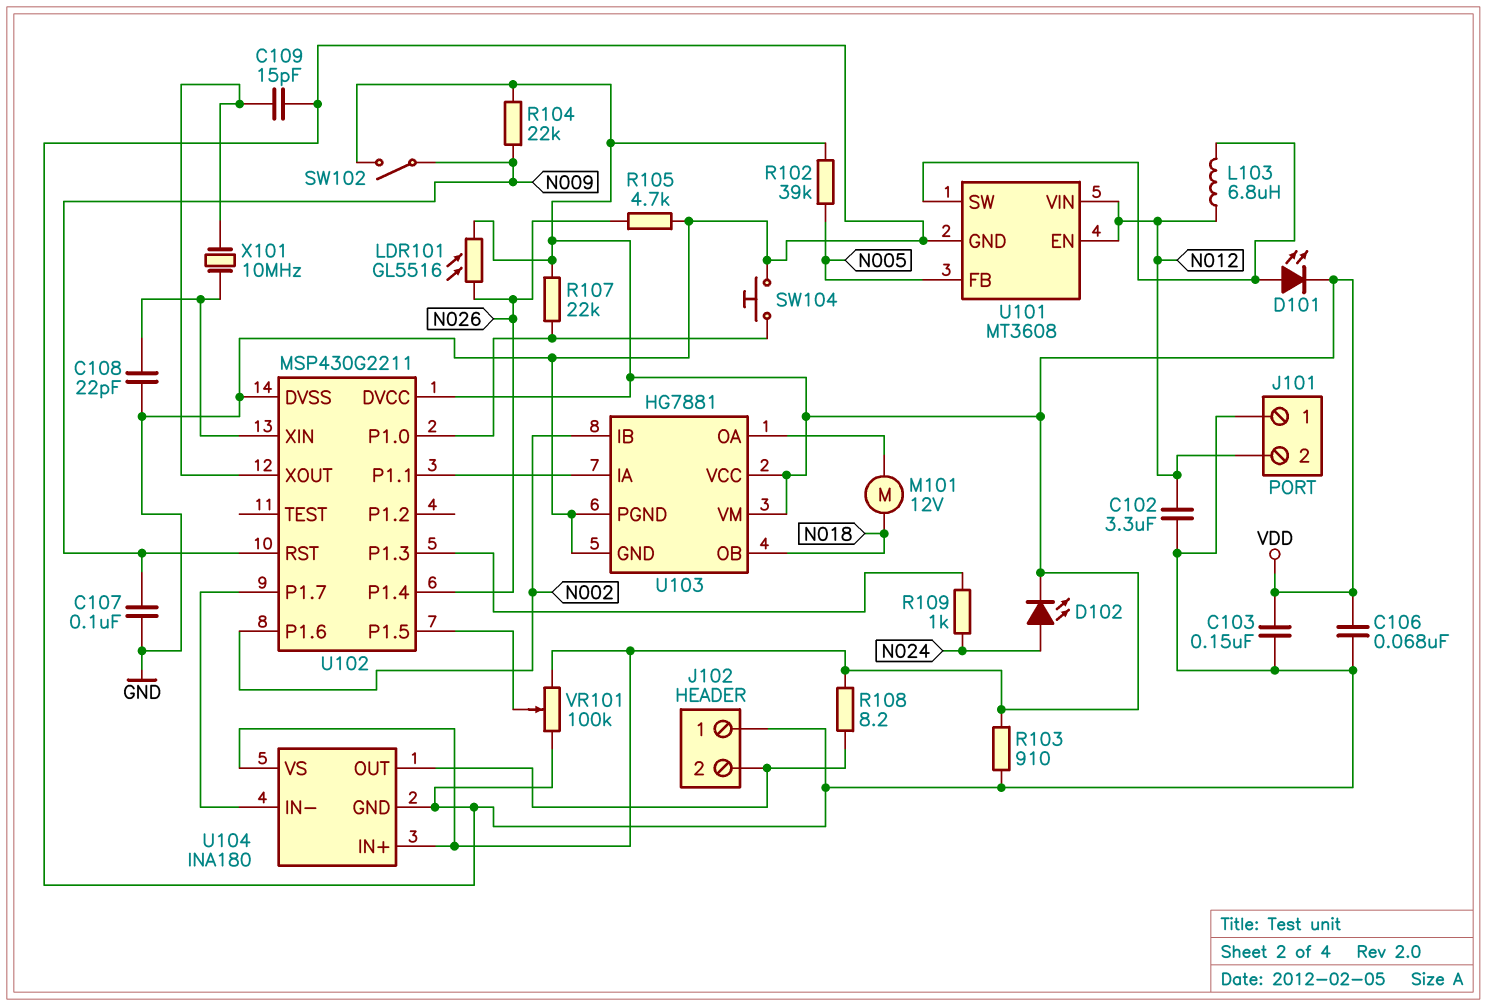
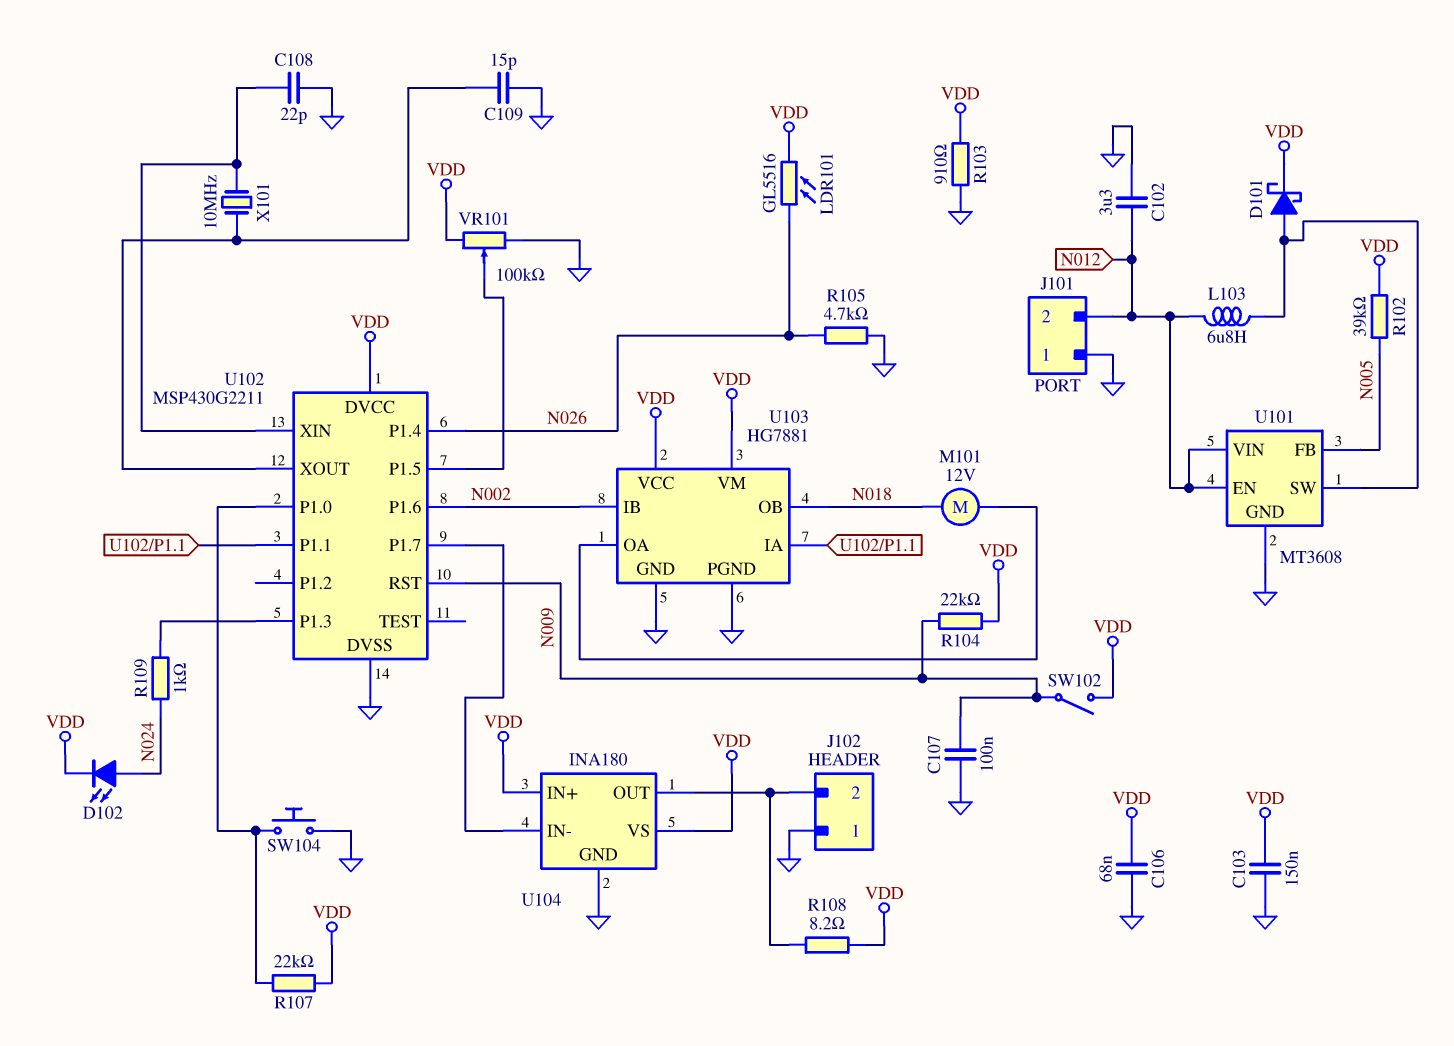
D101: LED (A U101/SW, K VDD) -> schottky (A U101/SW, K VDD)

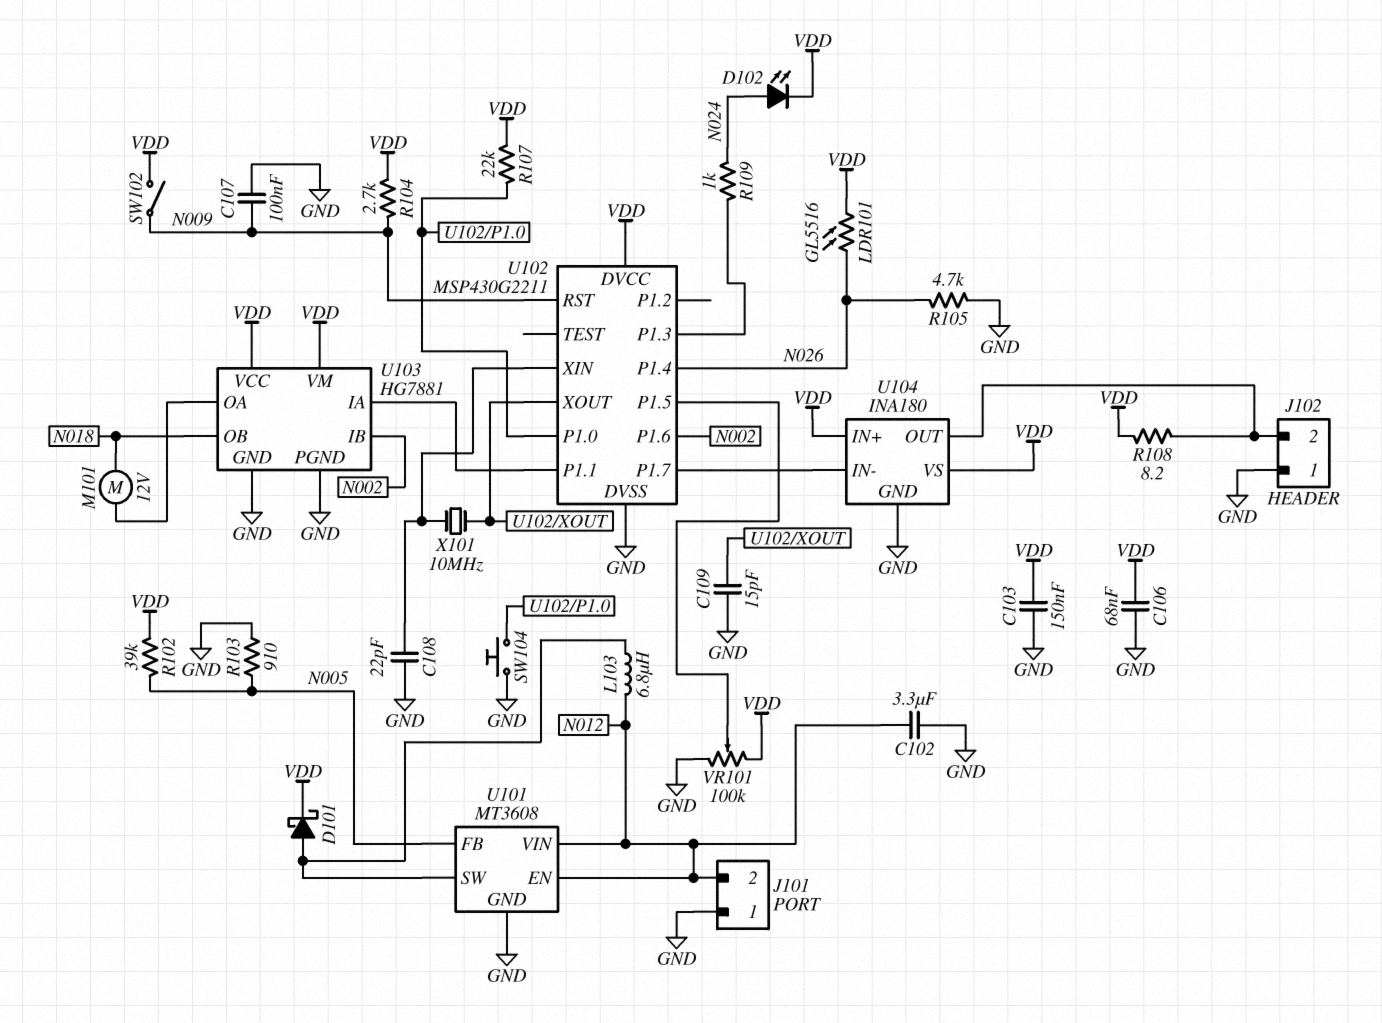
R103: 910 (GND, VDD) -> 910 (GND, N005)
R104: 22k (N009, VDD) -> 2.7k (N009, VDD)

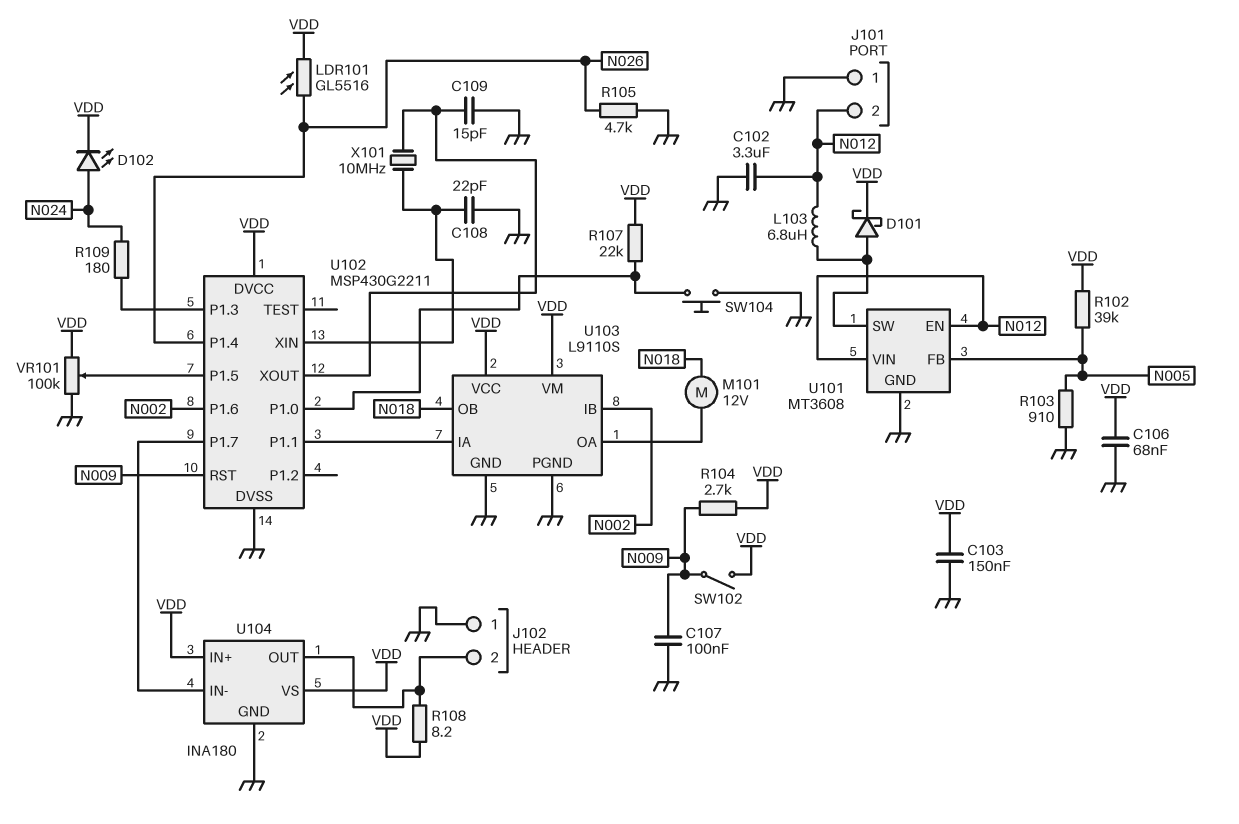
R109: 1k (N024, U102/P1.3) -> 180 (N024, U102/P1.3)
U103: HG7881 -> L9110S

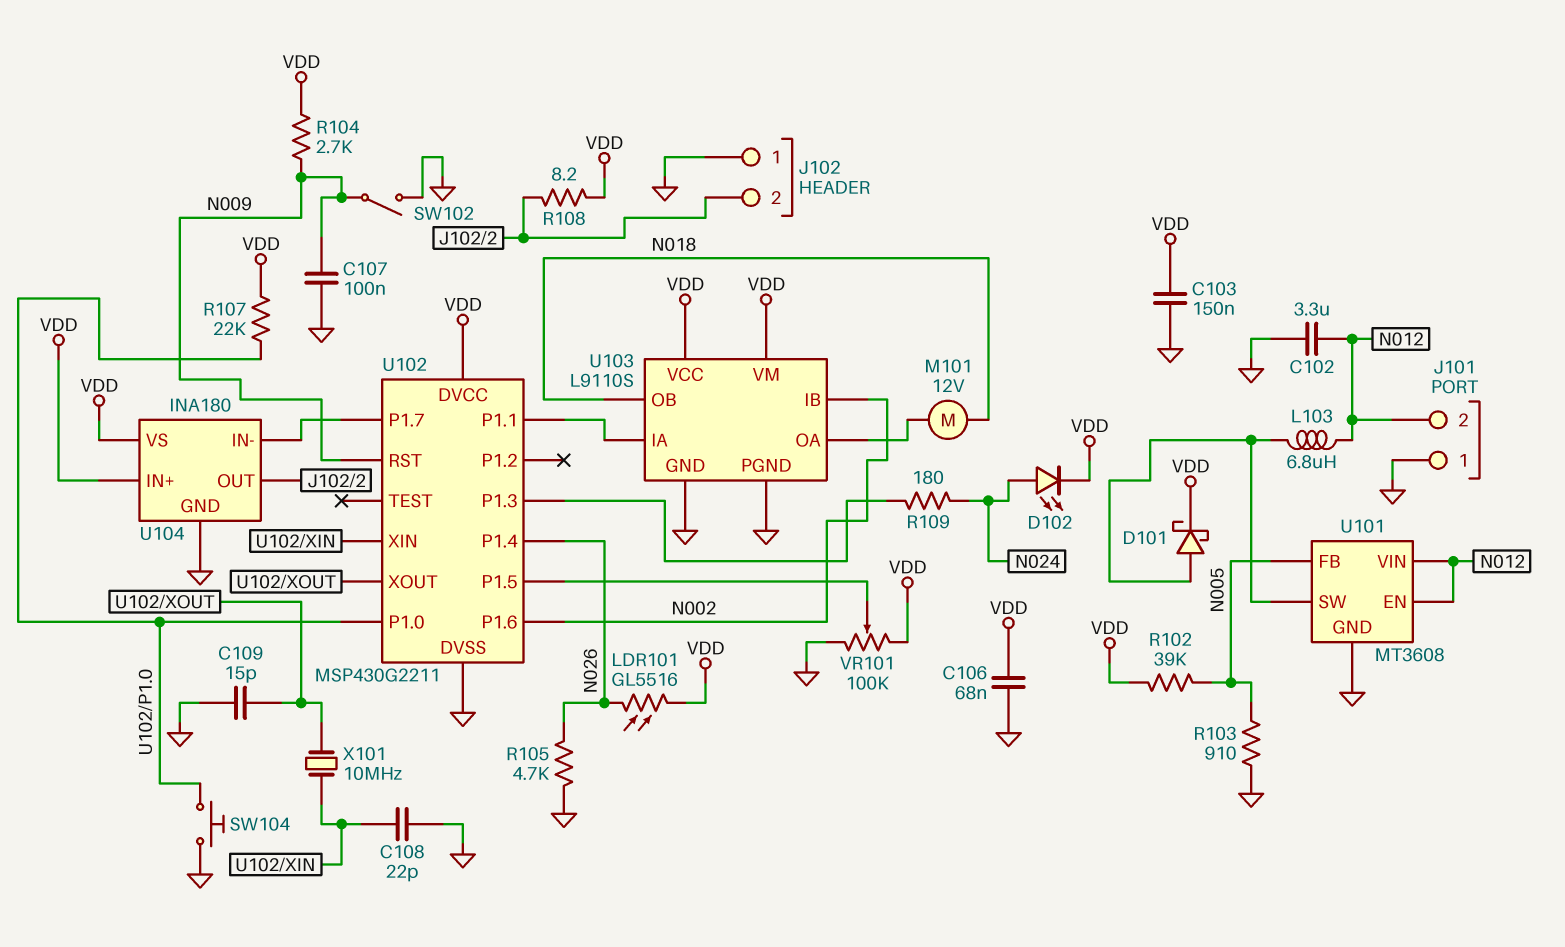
SW102: switch (N009, VDD) -> switch (GND, N009)

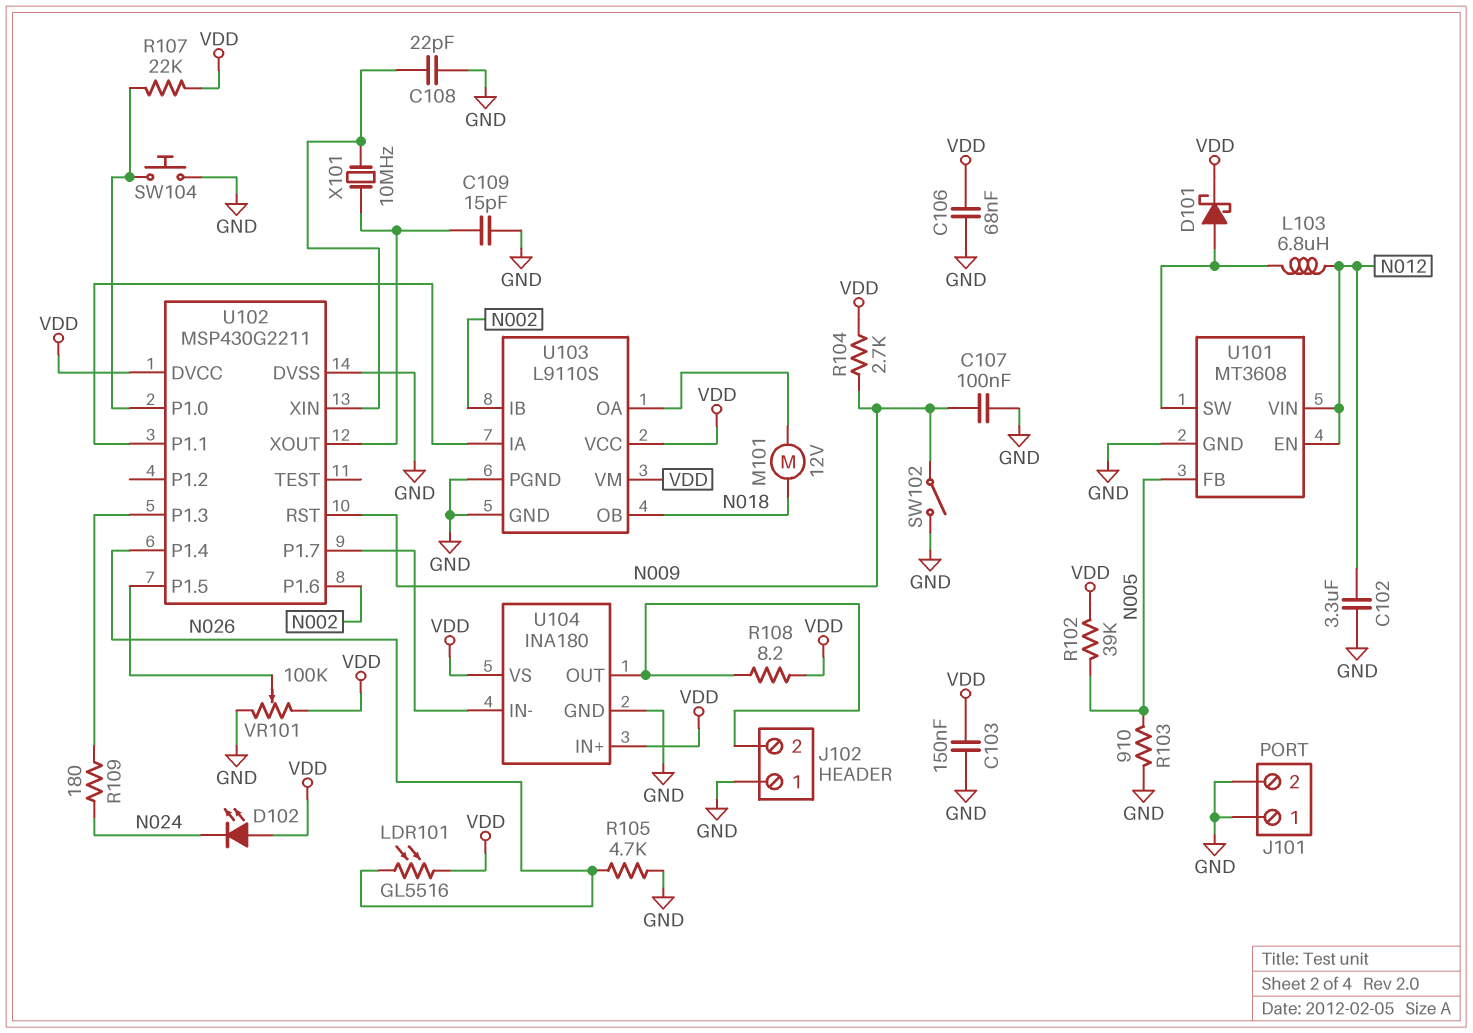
D102: LED (A N024, K VDD) -> LED (A VDD, K N024)
J101 pin 2: N012 -> GND

